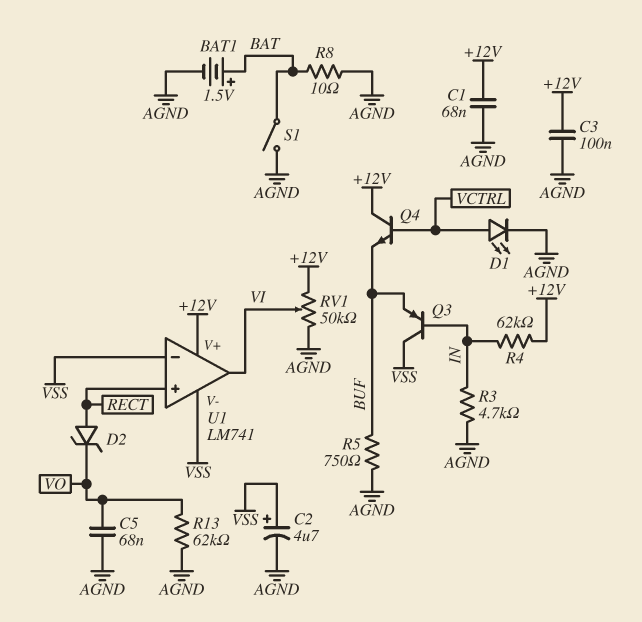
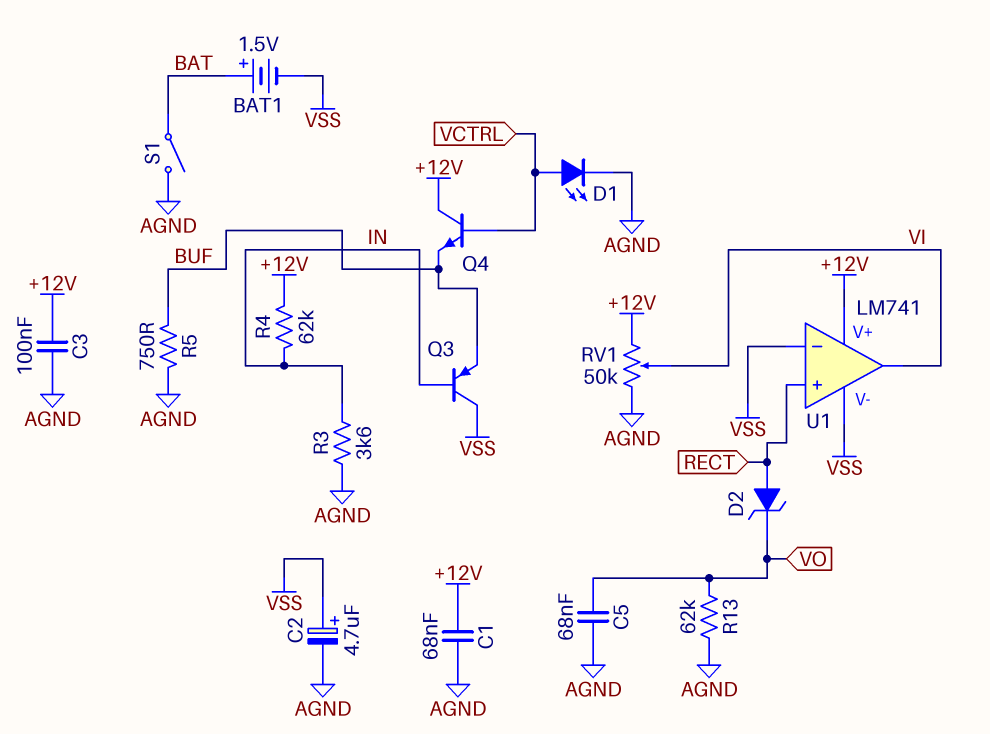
BAT1: 1.5V (plus BAT, minus AGND) -> 1.5V (plus BAT, minus VSS)
R3: 4.7k (AGND, IN) -> 3.6k (AGND, IN)
R8: 10 (AGND, BAT) -> none

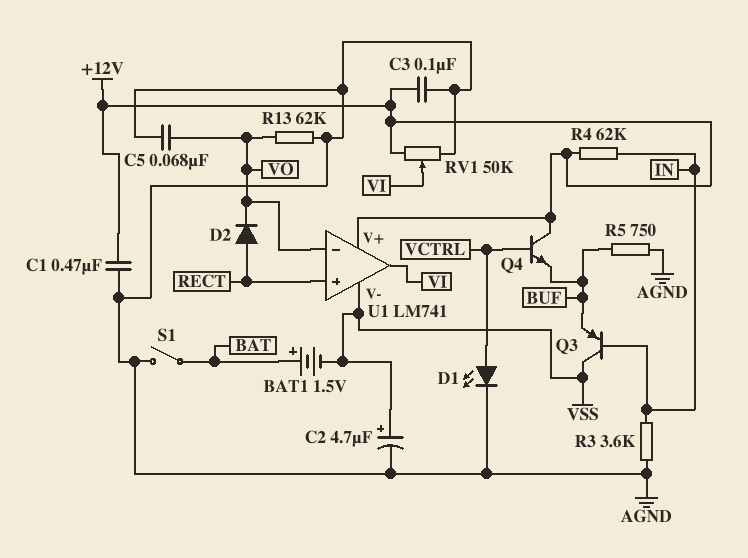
C1: 68nF (+12V, AGND) -> 470nF (+12V, AGND)
D2: zener (A RECT, K VO) -> diode (A RECT, K VO)
U1 pin in-: VSS -> VO

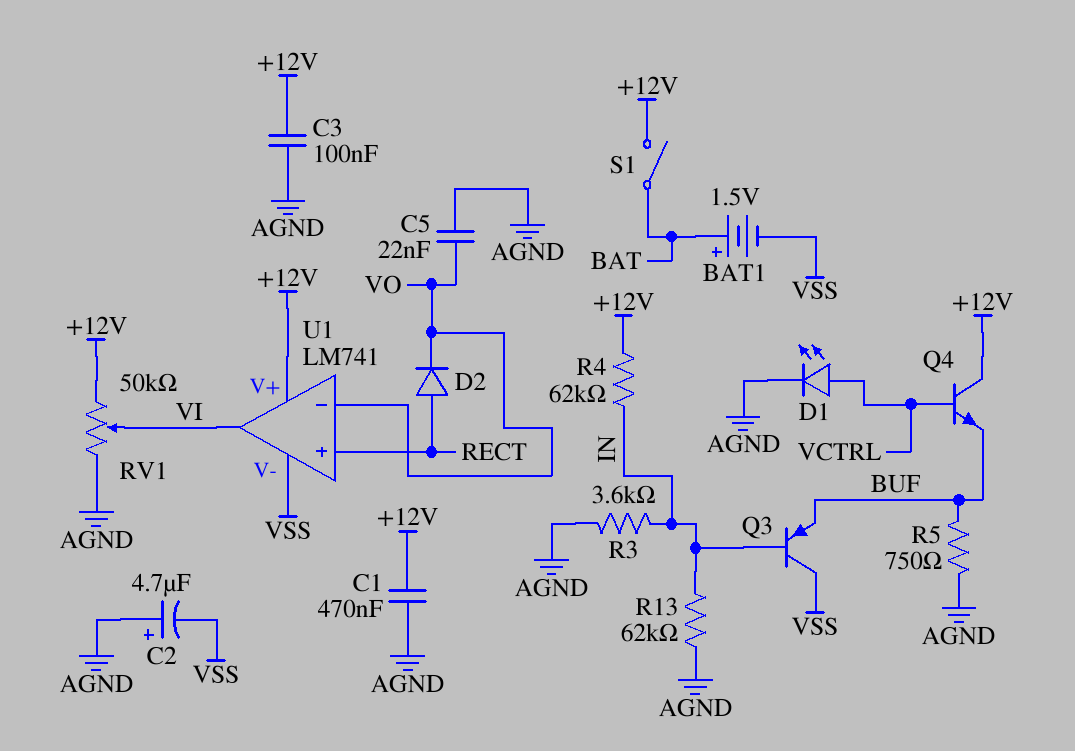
C2: 4.7uF (plus VSS, minus AGND) -> 4.7uF (plus AGND, minus VSS)
C5: 68nF (AGND, VO) -> 22nF (AGND, VO)
R13: 62k (AGND, VO) -> 62k (AGND, IN)
S1: switch (AGND, BAT) -> switch (+12V, BAT)

